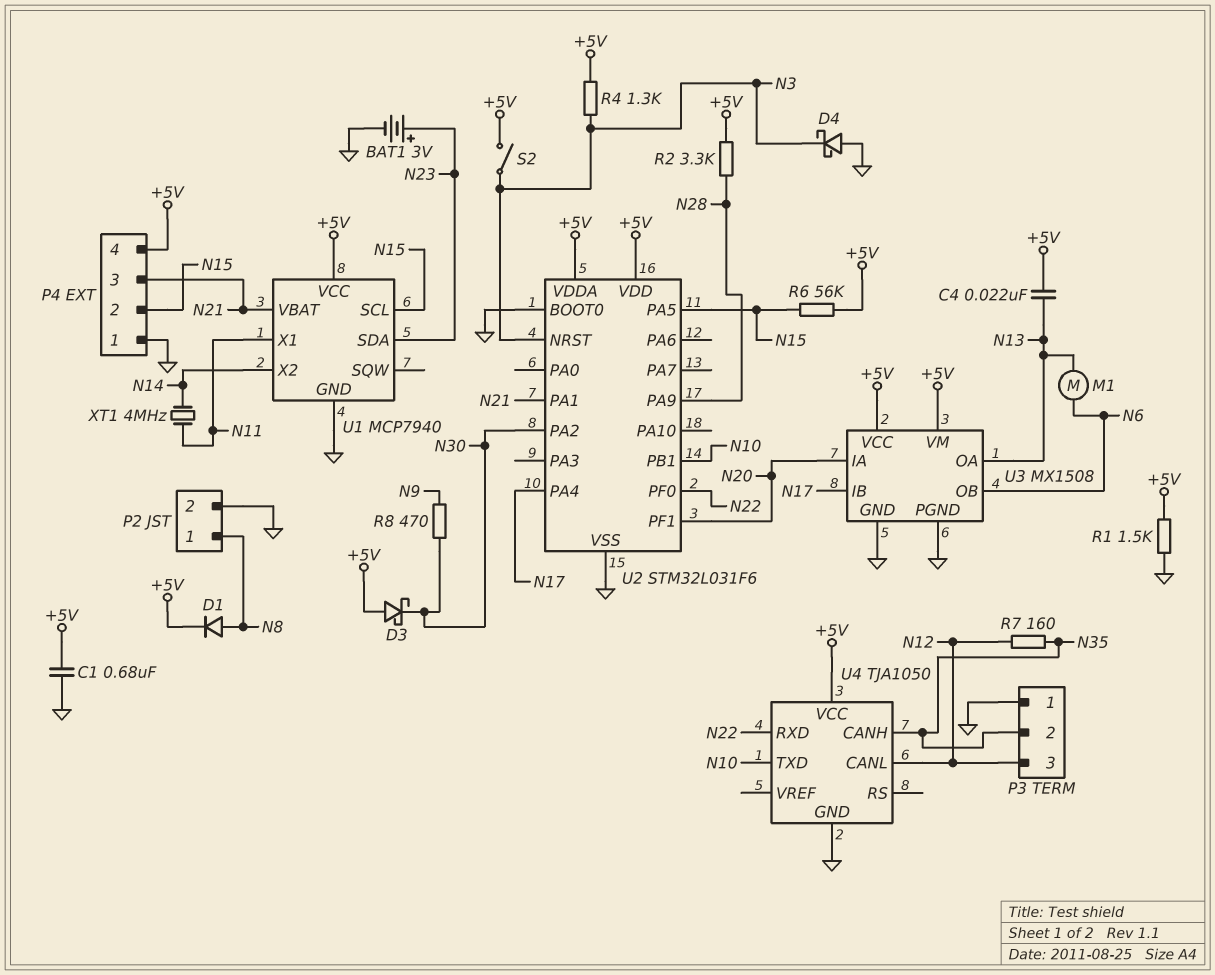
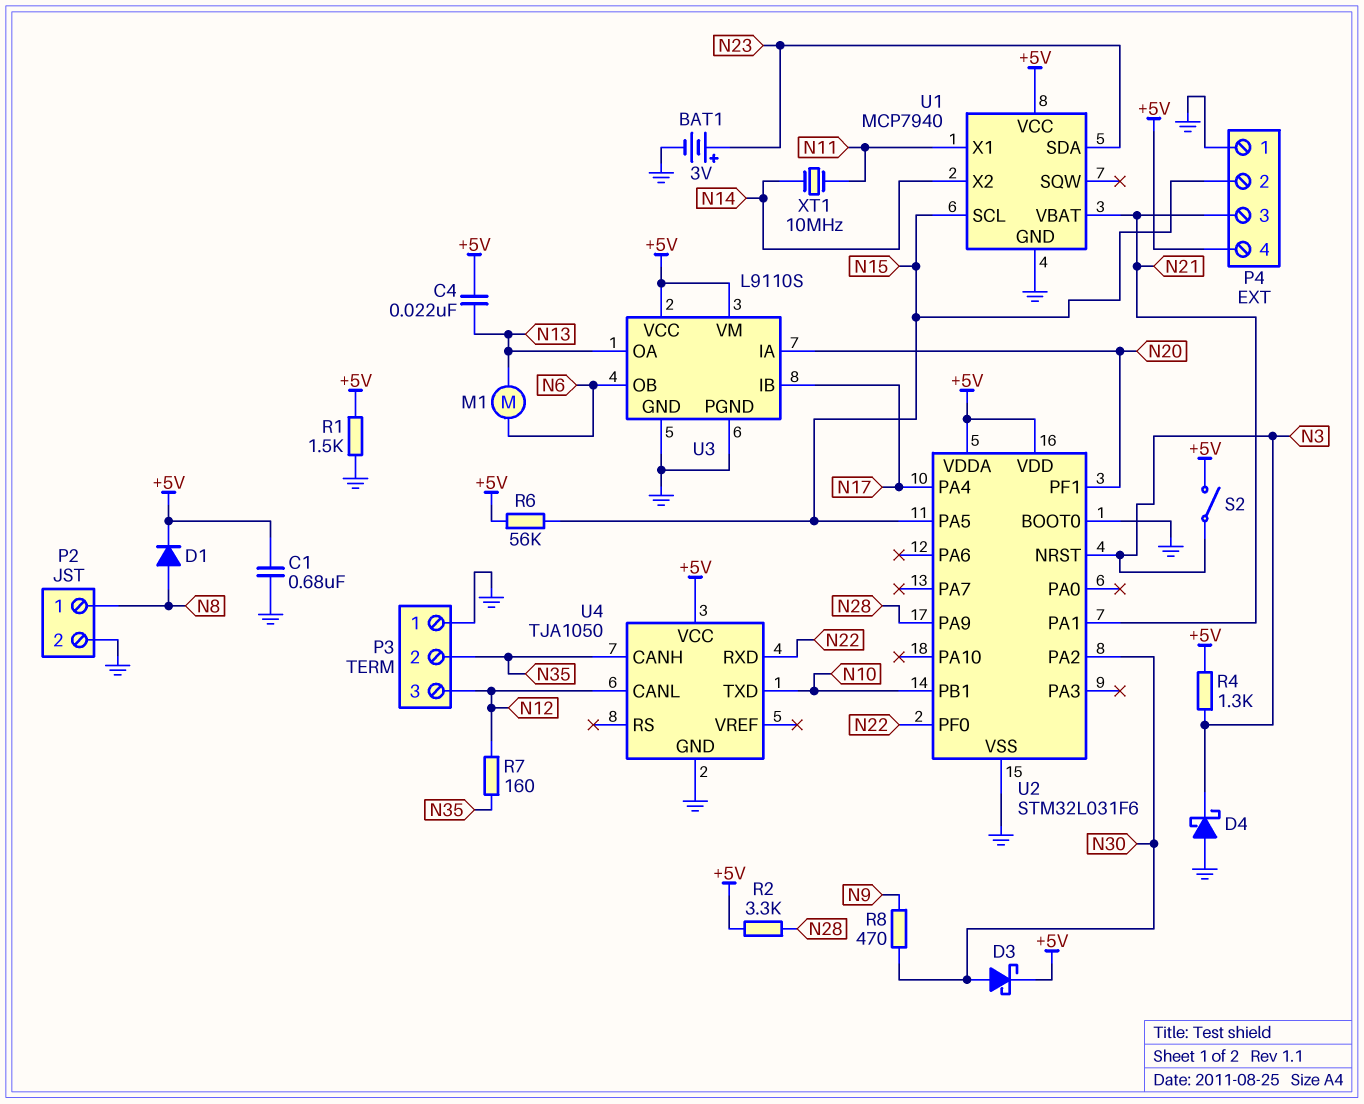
D3: schottky (A +5V, K N30) -> schottky (A N30, K +5V)
U3: MX1508 -> L9110S
XT1: 4MHz (N11, N14) -> 10MHz (N11, N14)

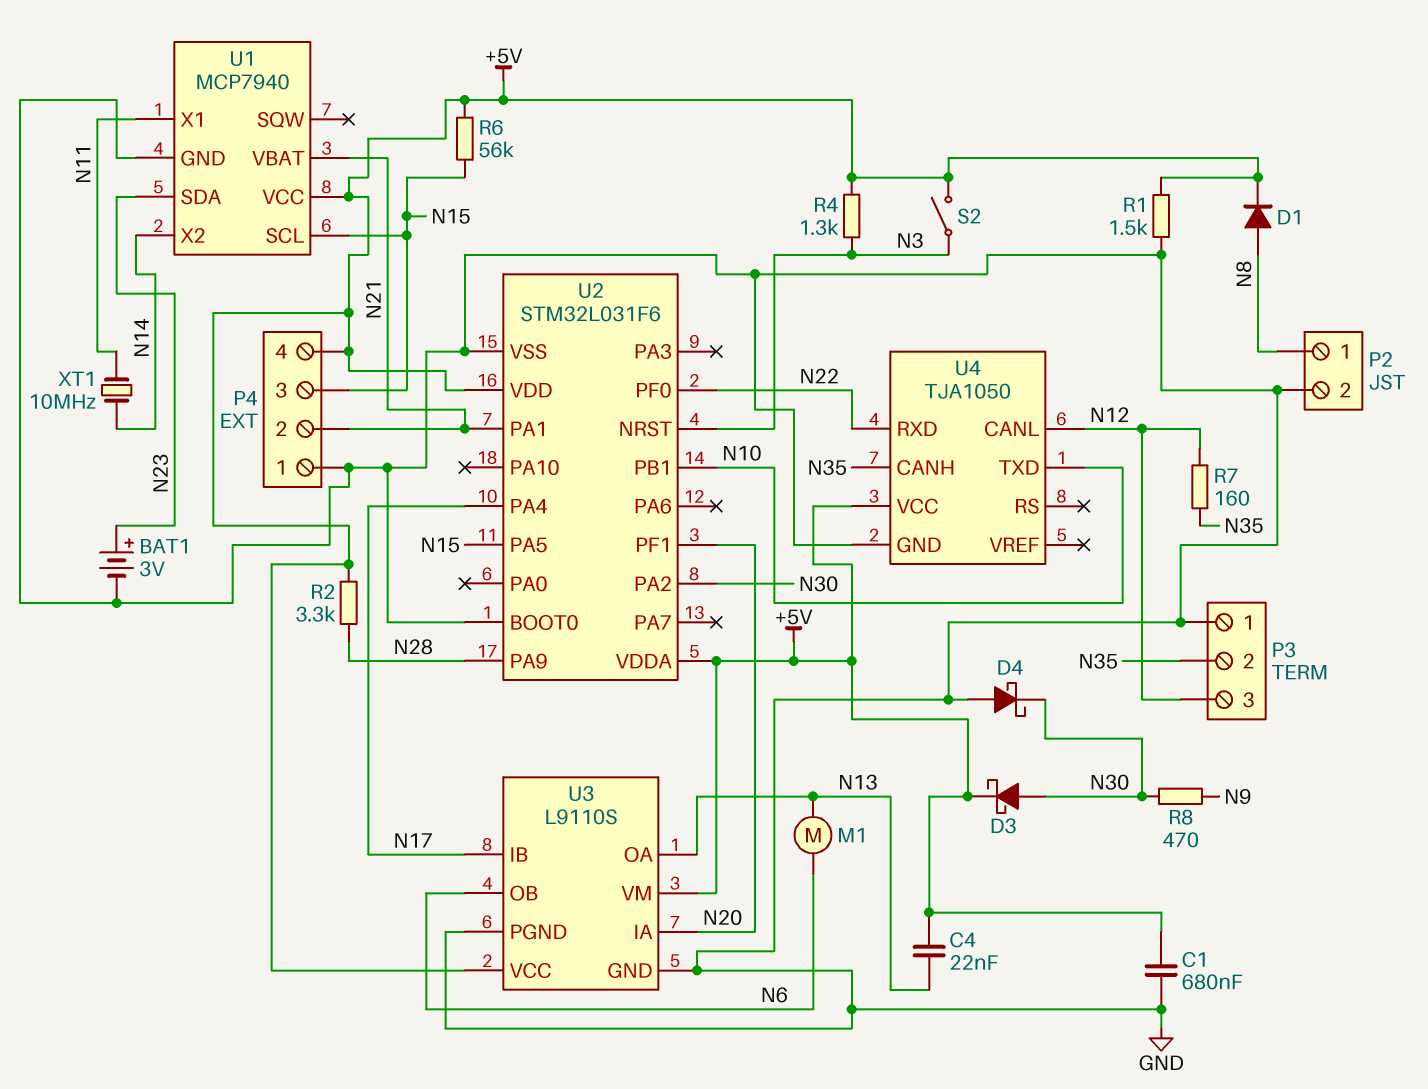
D4: schottky (A GND, K N3) -> schottky (A GND, K N30)
P4 pin 2: N15 -> N21
P4 pin 3: N21 -> N15

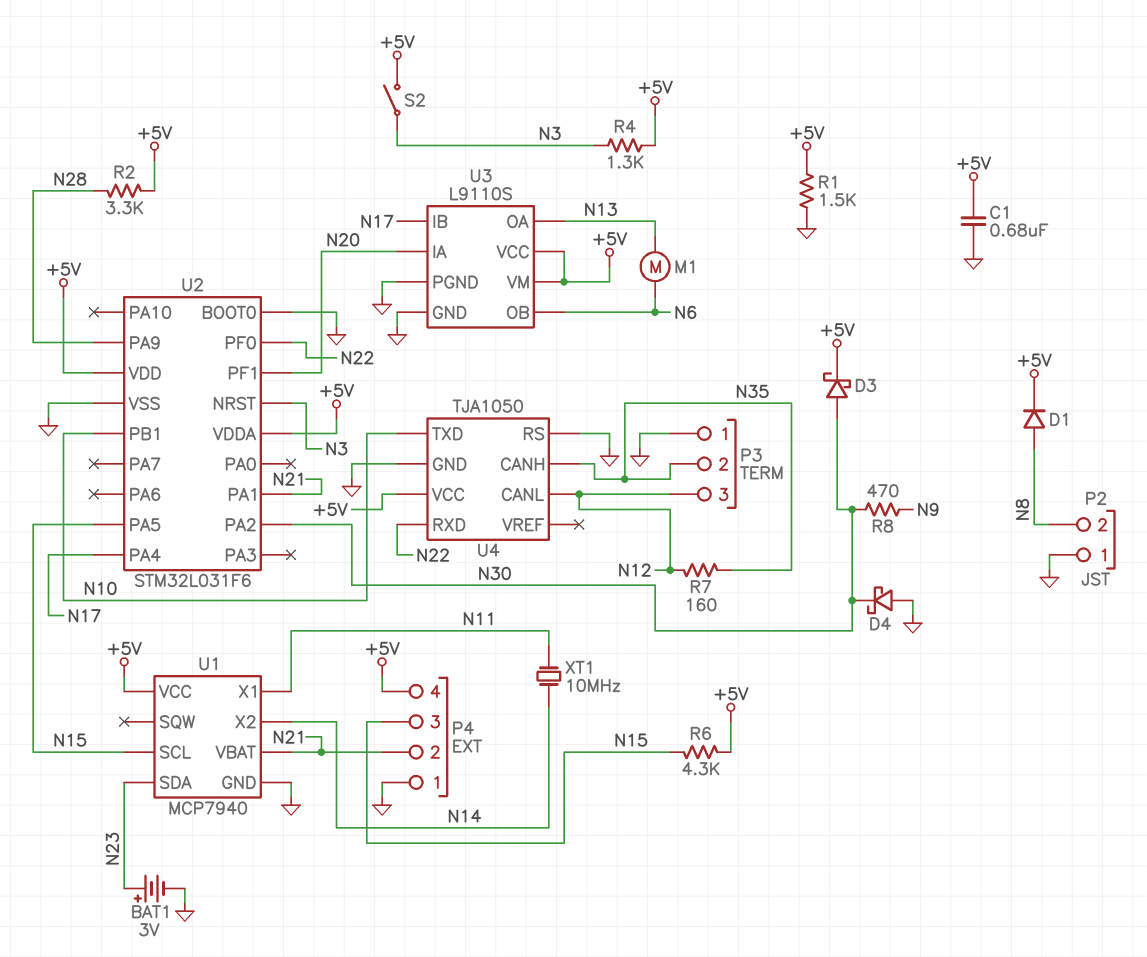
C4: 22nF (+5V, N13) -> none
P2 pin 1: N8 -> GND
P2 pin 2: GND -> N8
R6: 56k (+5V, N15) -> 4.3k (+5V, N15)
U4 pin RS: none -> GND

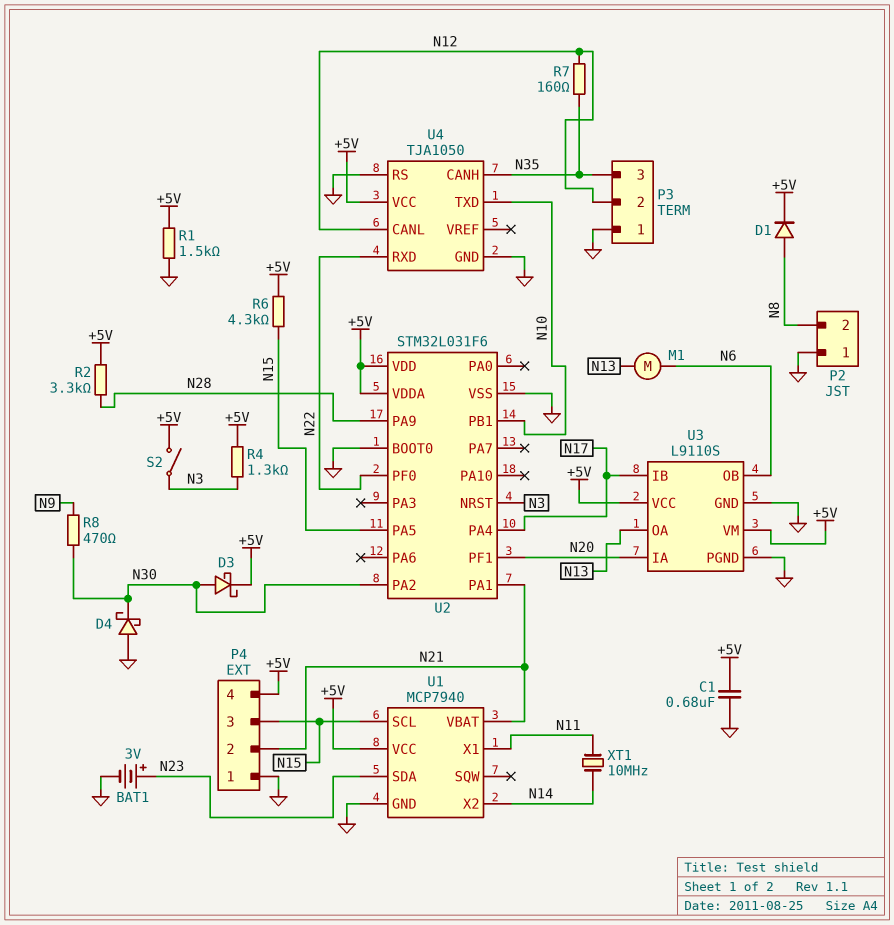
P3 pin 2: N35 -> N12
P3 pin 3: N12 -> N35

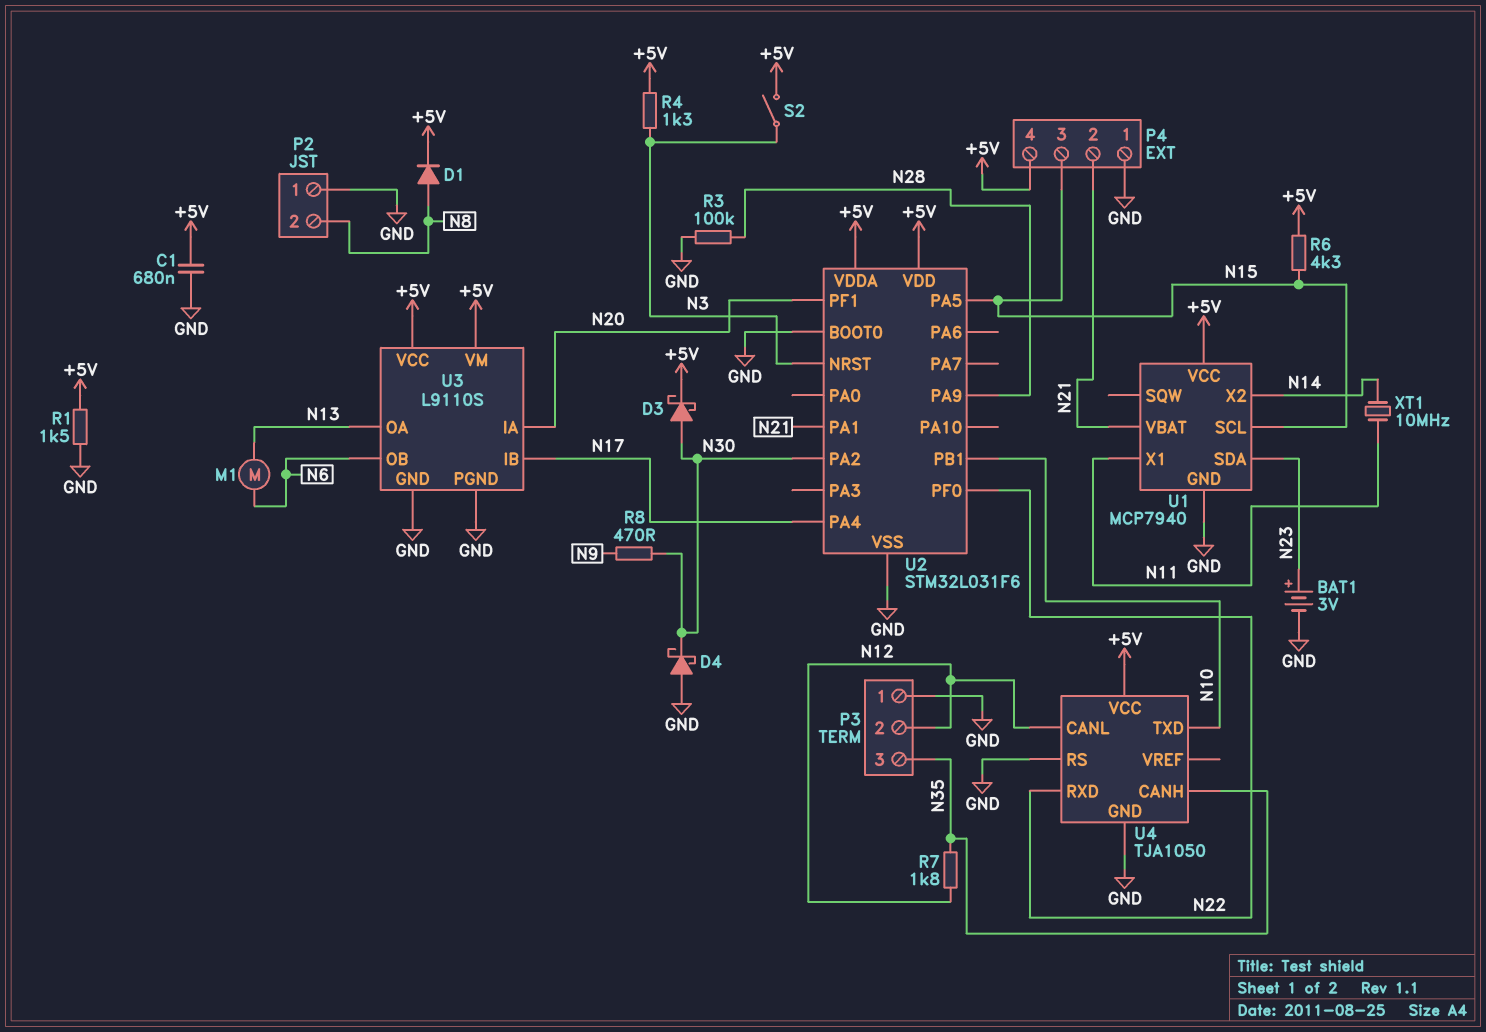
R2: 3.3k (+5V, N28) -> none
R3: none -> 100k (GND, N28)
R7: 160 (N12, N35) -> 1.8k (N12, N35)

